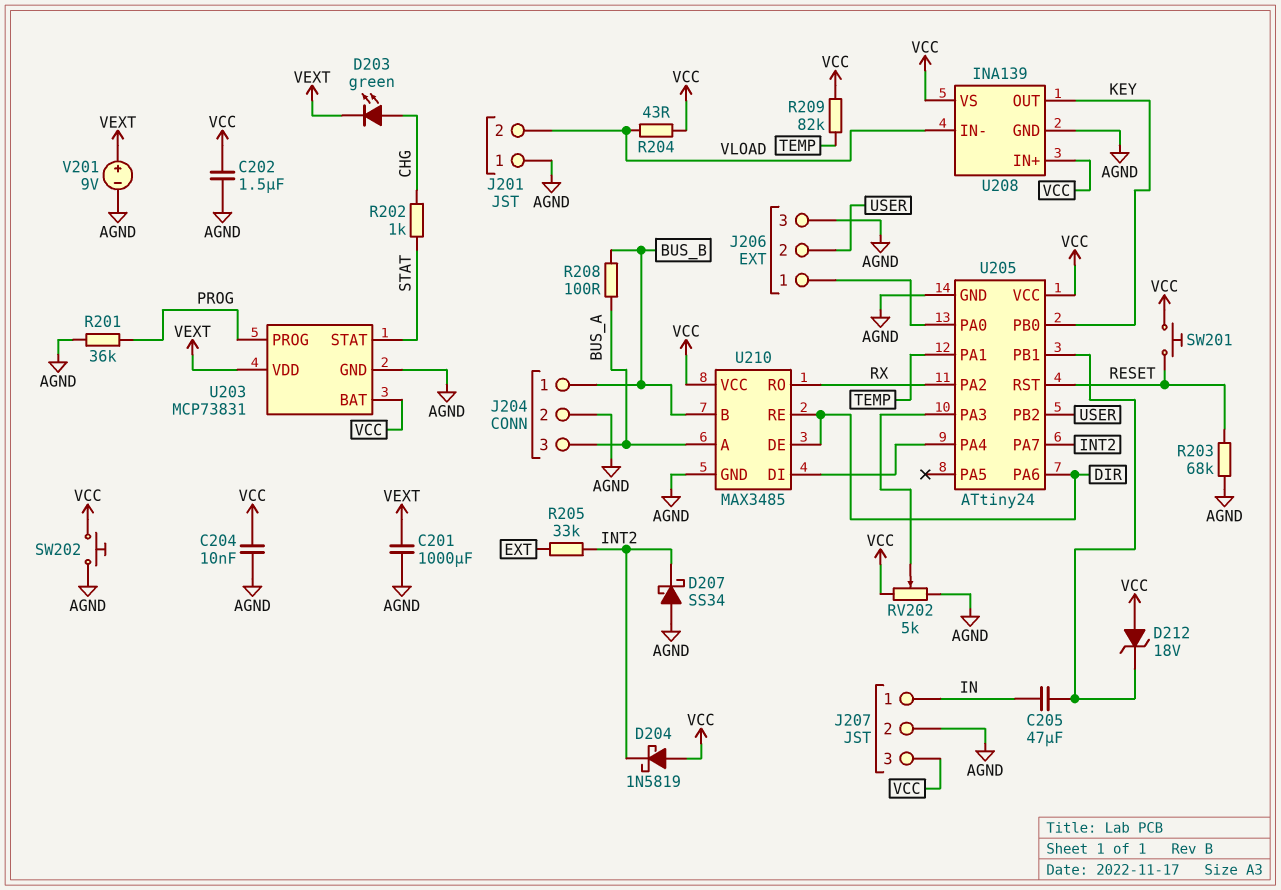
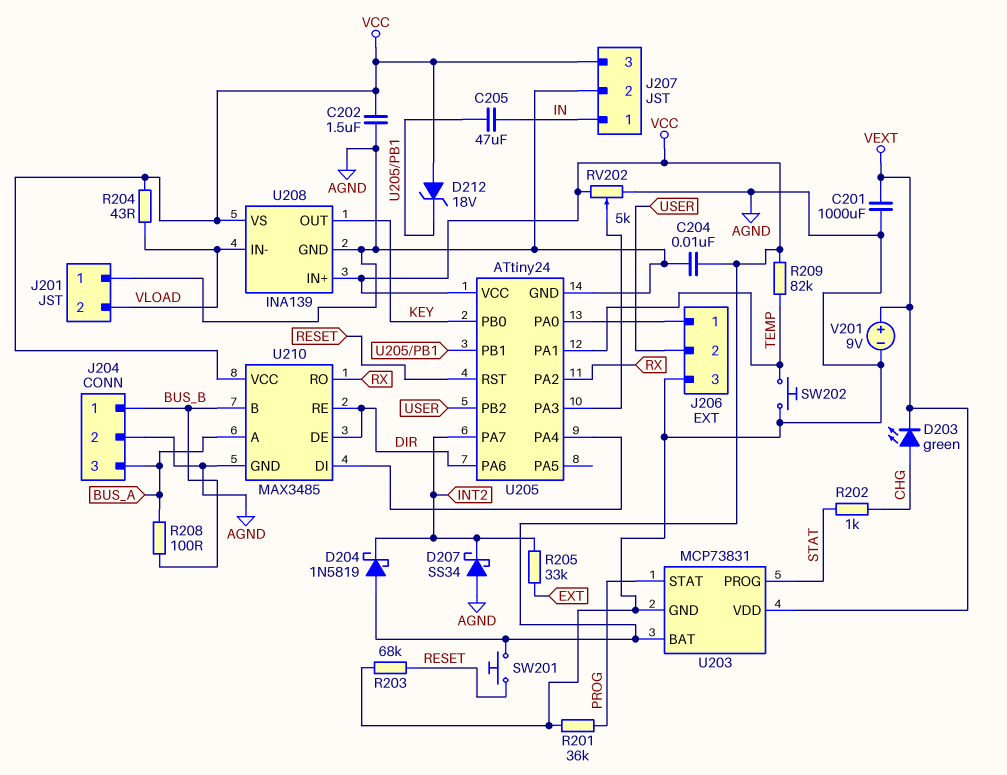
SW202: button (AGND, VCC) -> button (AGND, TEMP)
U203 pin PROG: PROG -> STAT
U203 pin STAT: STAT -> PROG

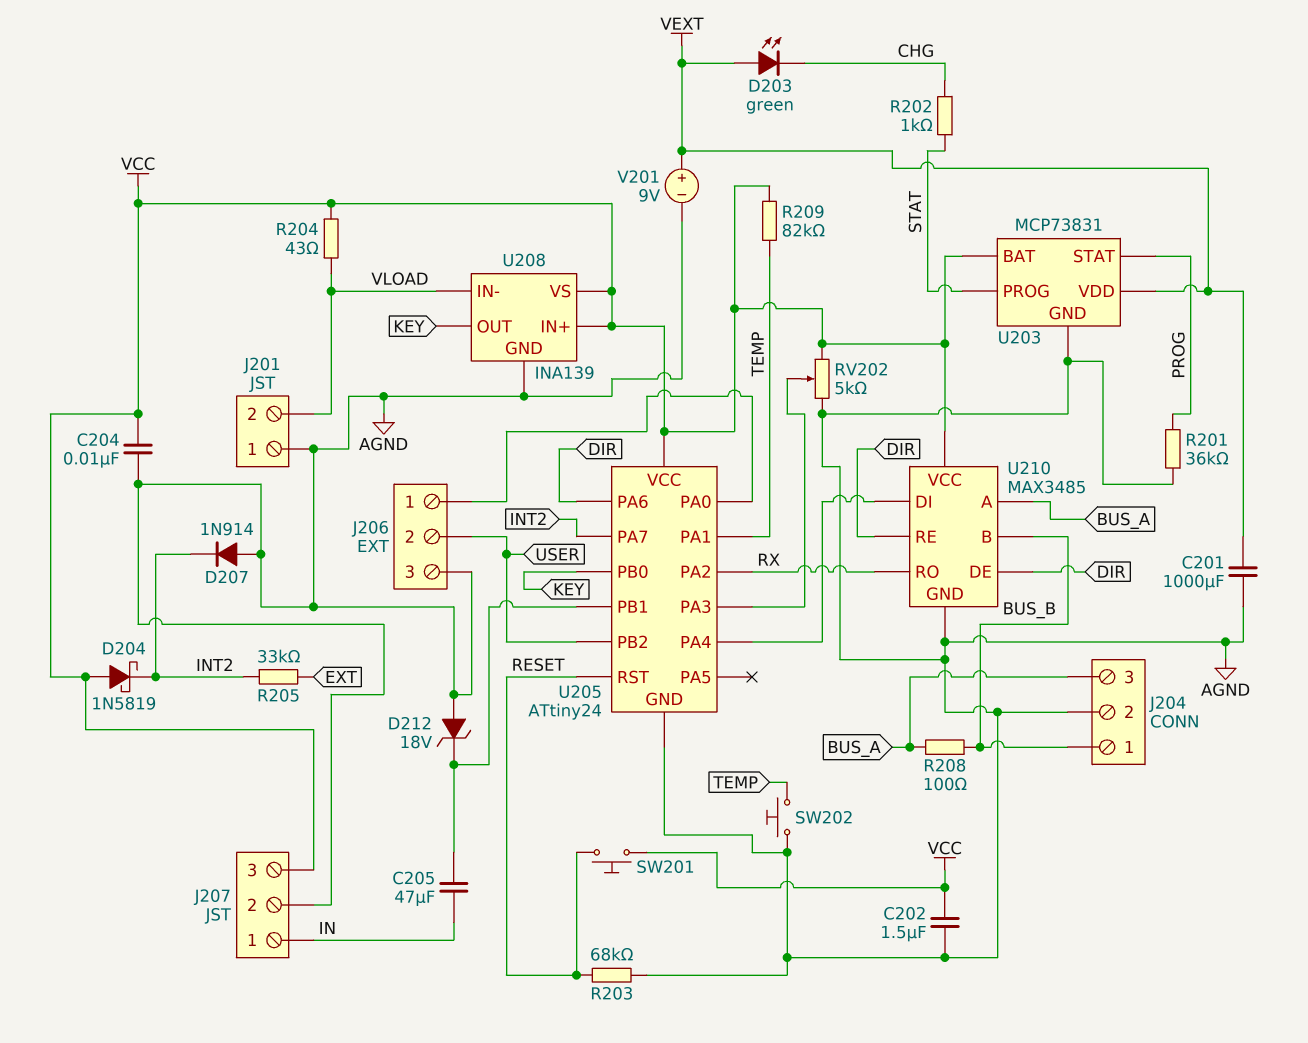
D203: LED green (A CHG, K VEXT) -> LED green (A VEXT, K CHG)
D207: schottky SS34 (A AGND, K INT2) -> diode 1N914 (A AGND, K INT2)
D212: zener 18V (A VCC, K U205/PB1) -> zener 18V (A AGND, K U205/PB1)

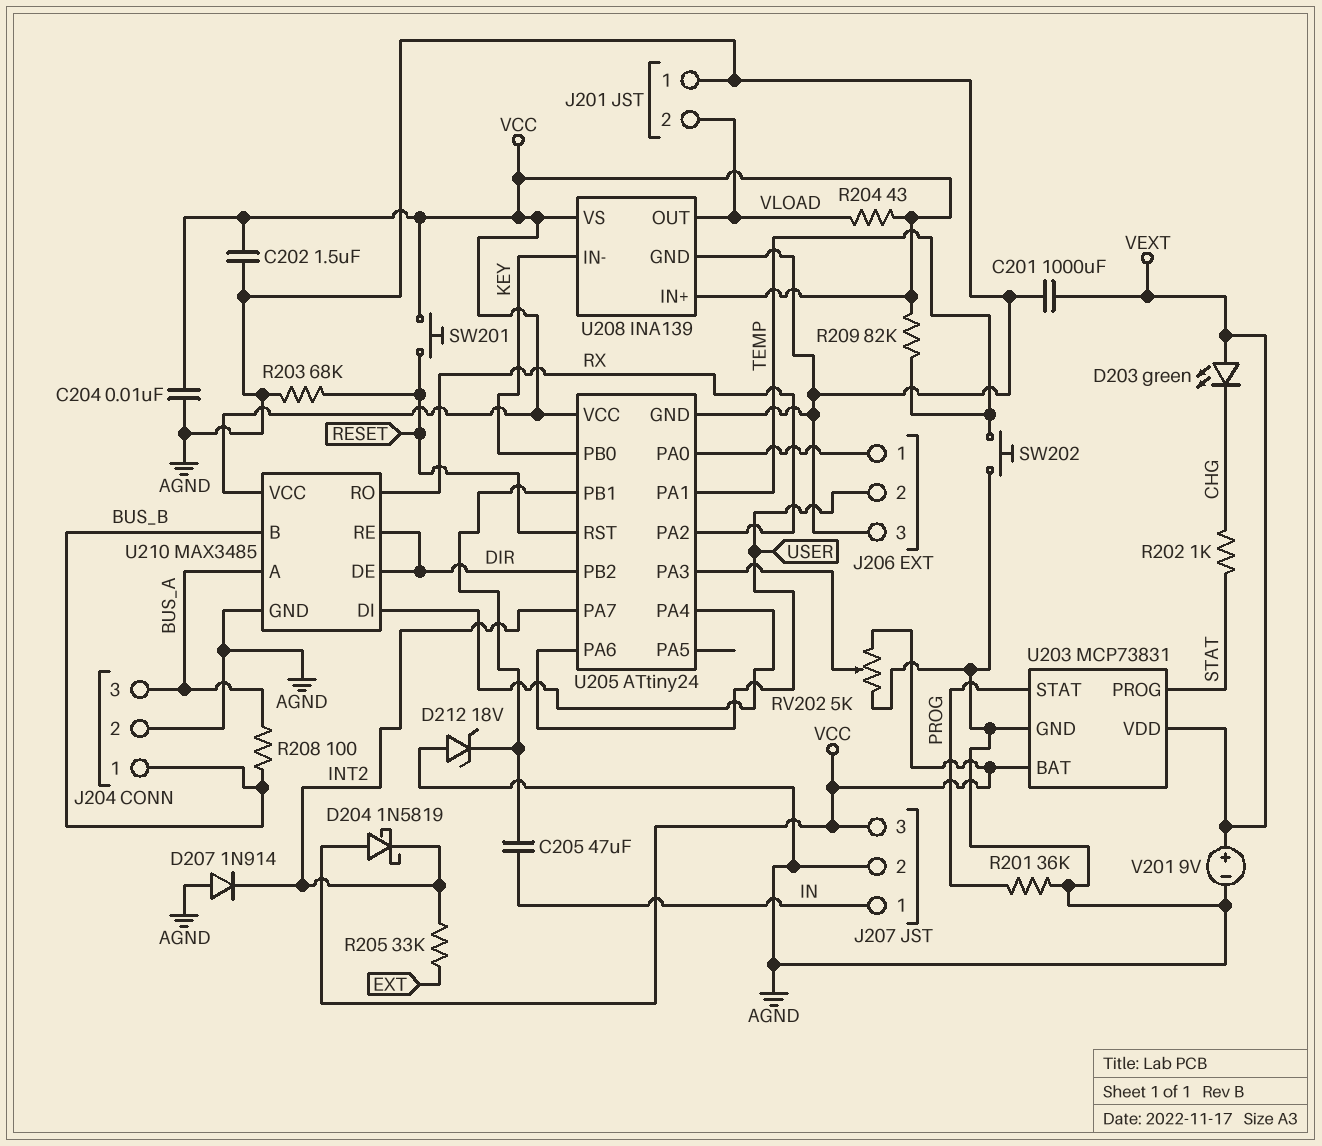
U205 pin PA6: DIR -> USER
U205 pin PB2: USER -> DIR
U208 pin IN-: VLOAD -> KEY
U208 pin OUT: KEY -> VLOAD

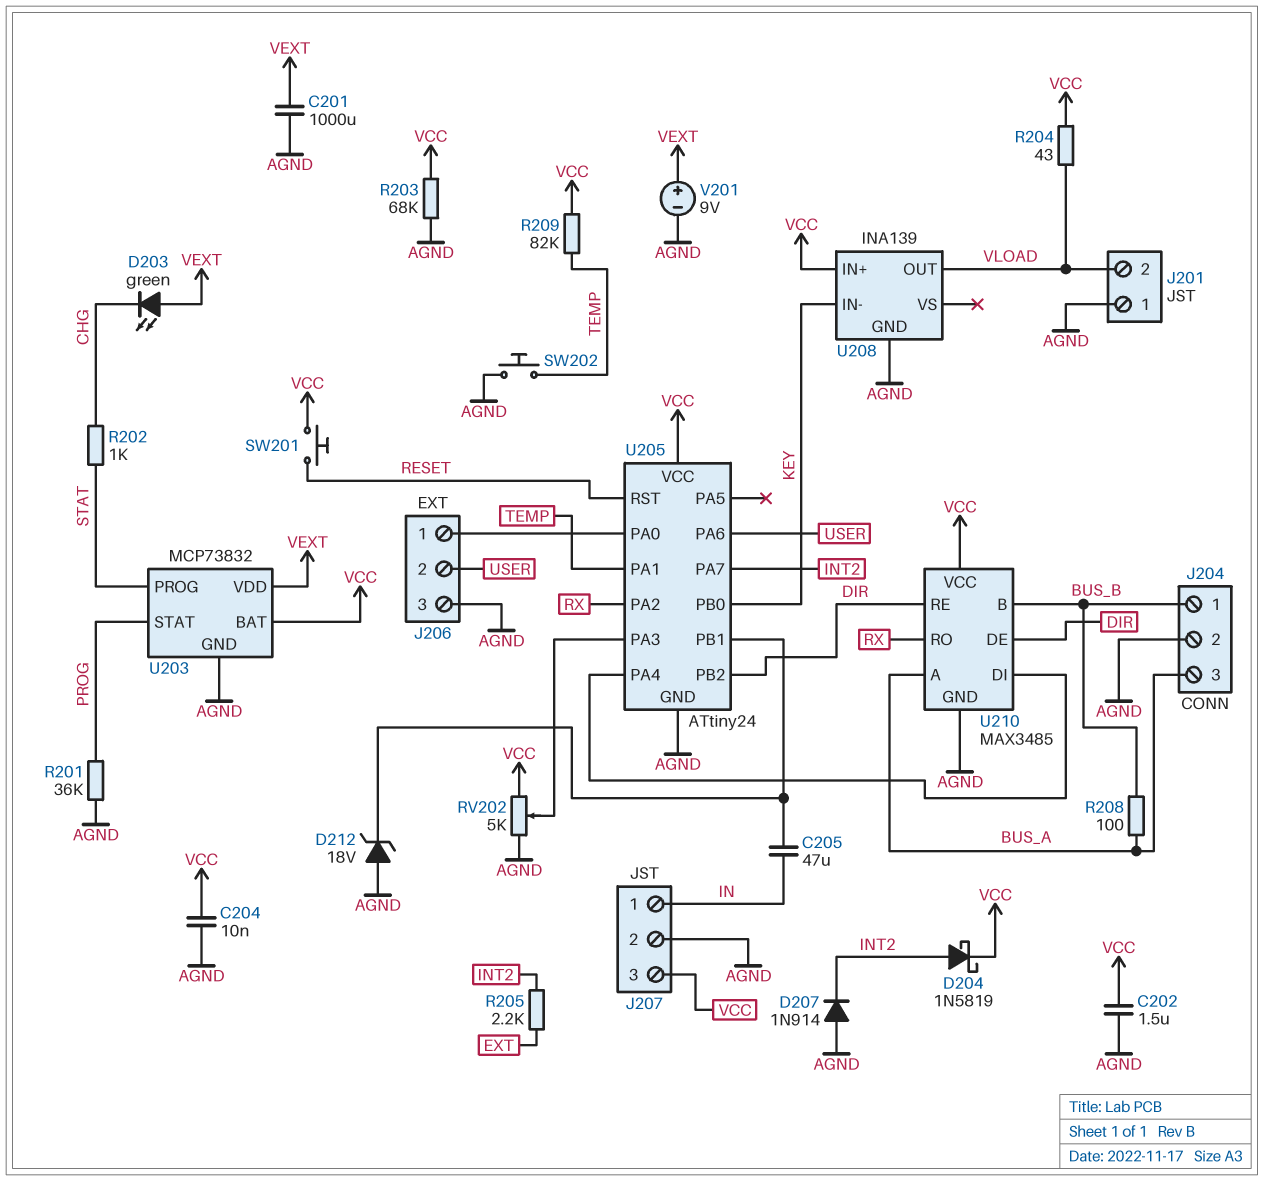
D204: schottky 1N5819 (A VCC, K INT2) -> schottky 1N5819 (A INT2, K VCC)
R203: 68k (AGND, RESET) -> 68k (AGND, VCC)
R205: 33k (EXT, INT2) -> 2.2k (EXT, INT2)
U203: MCP73831 -> MCP73832
U208 pin VS: VCC -> none

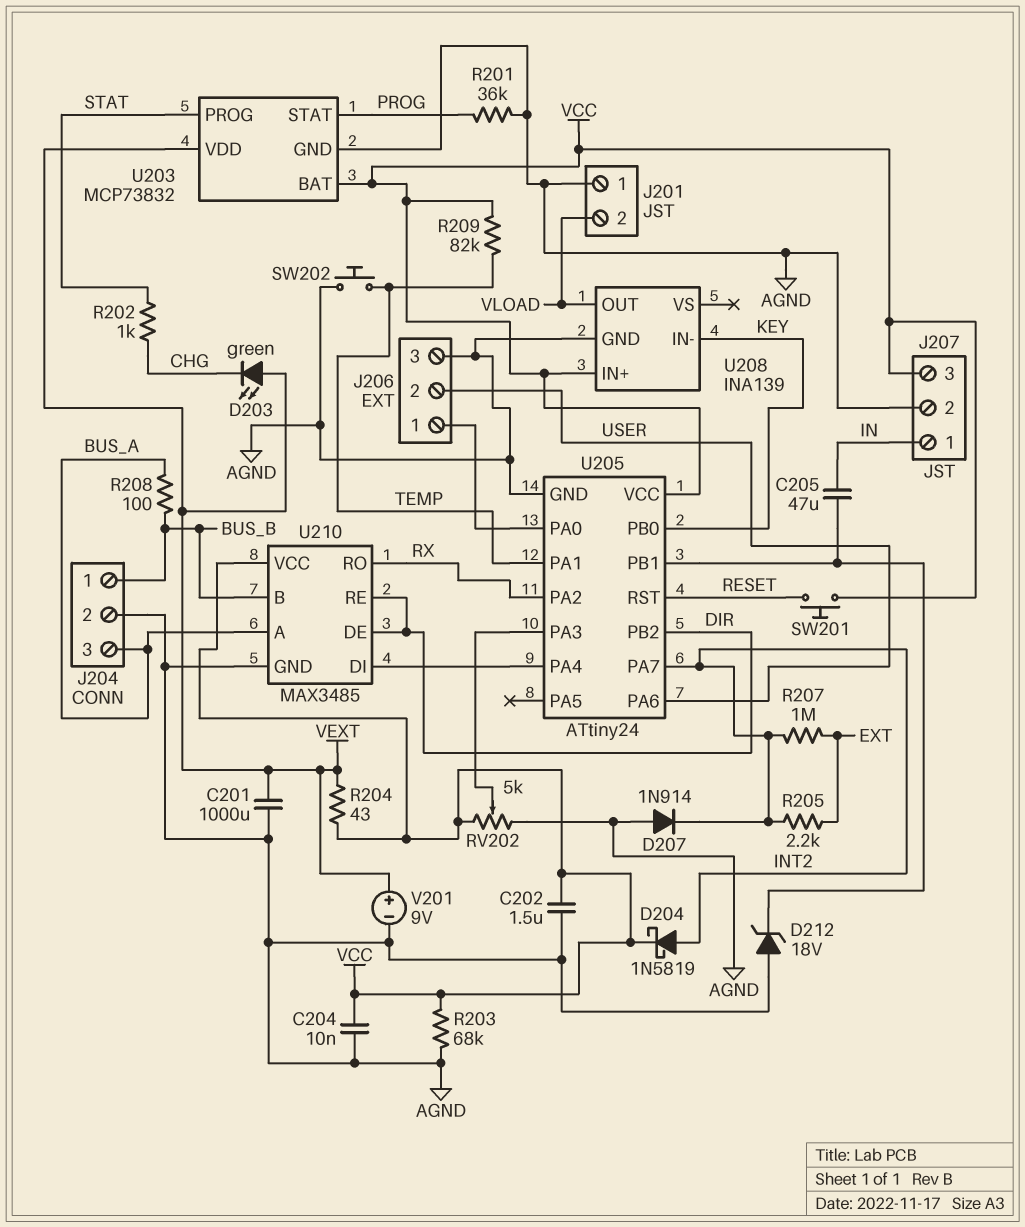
R204: 43 (VCC, VLOAD) -> 43 (VCC, VEXT)
R207: none -> 1M (EXT, INT2)

